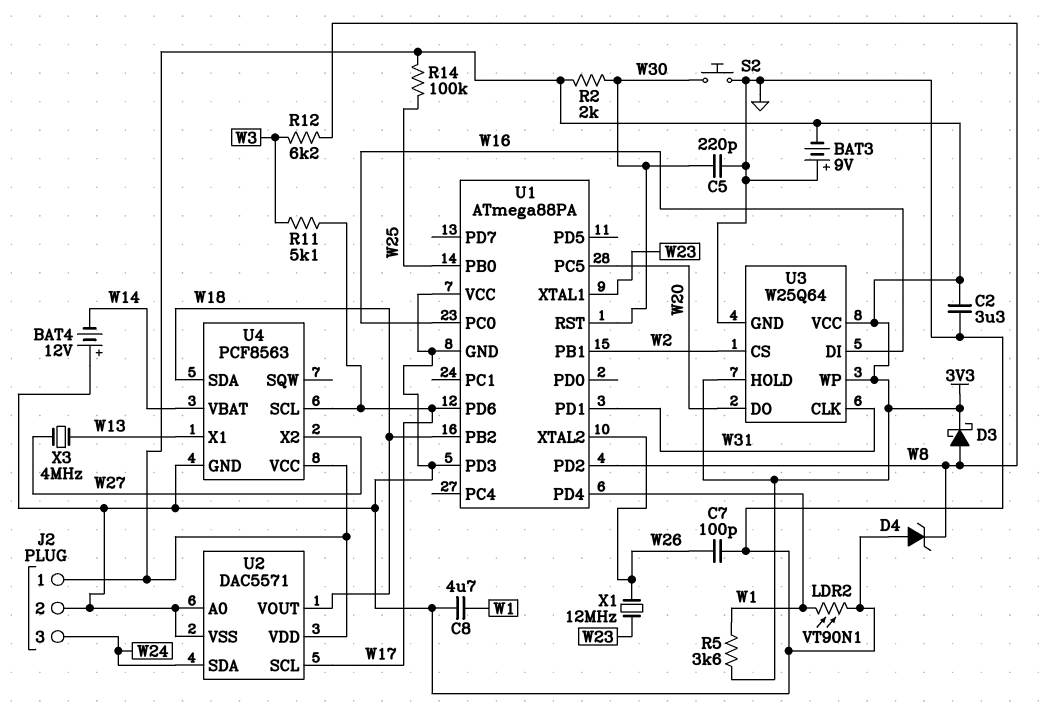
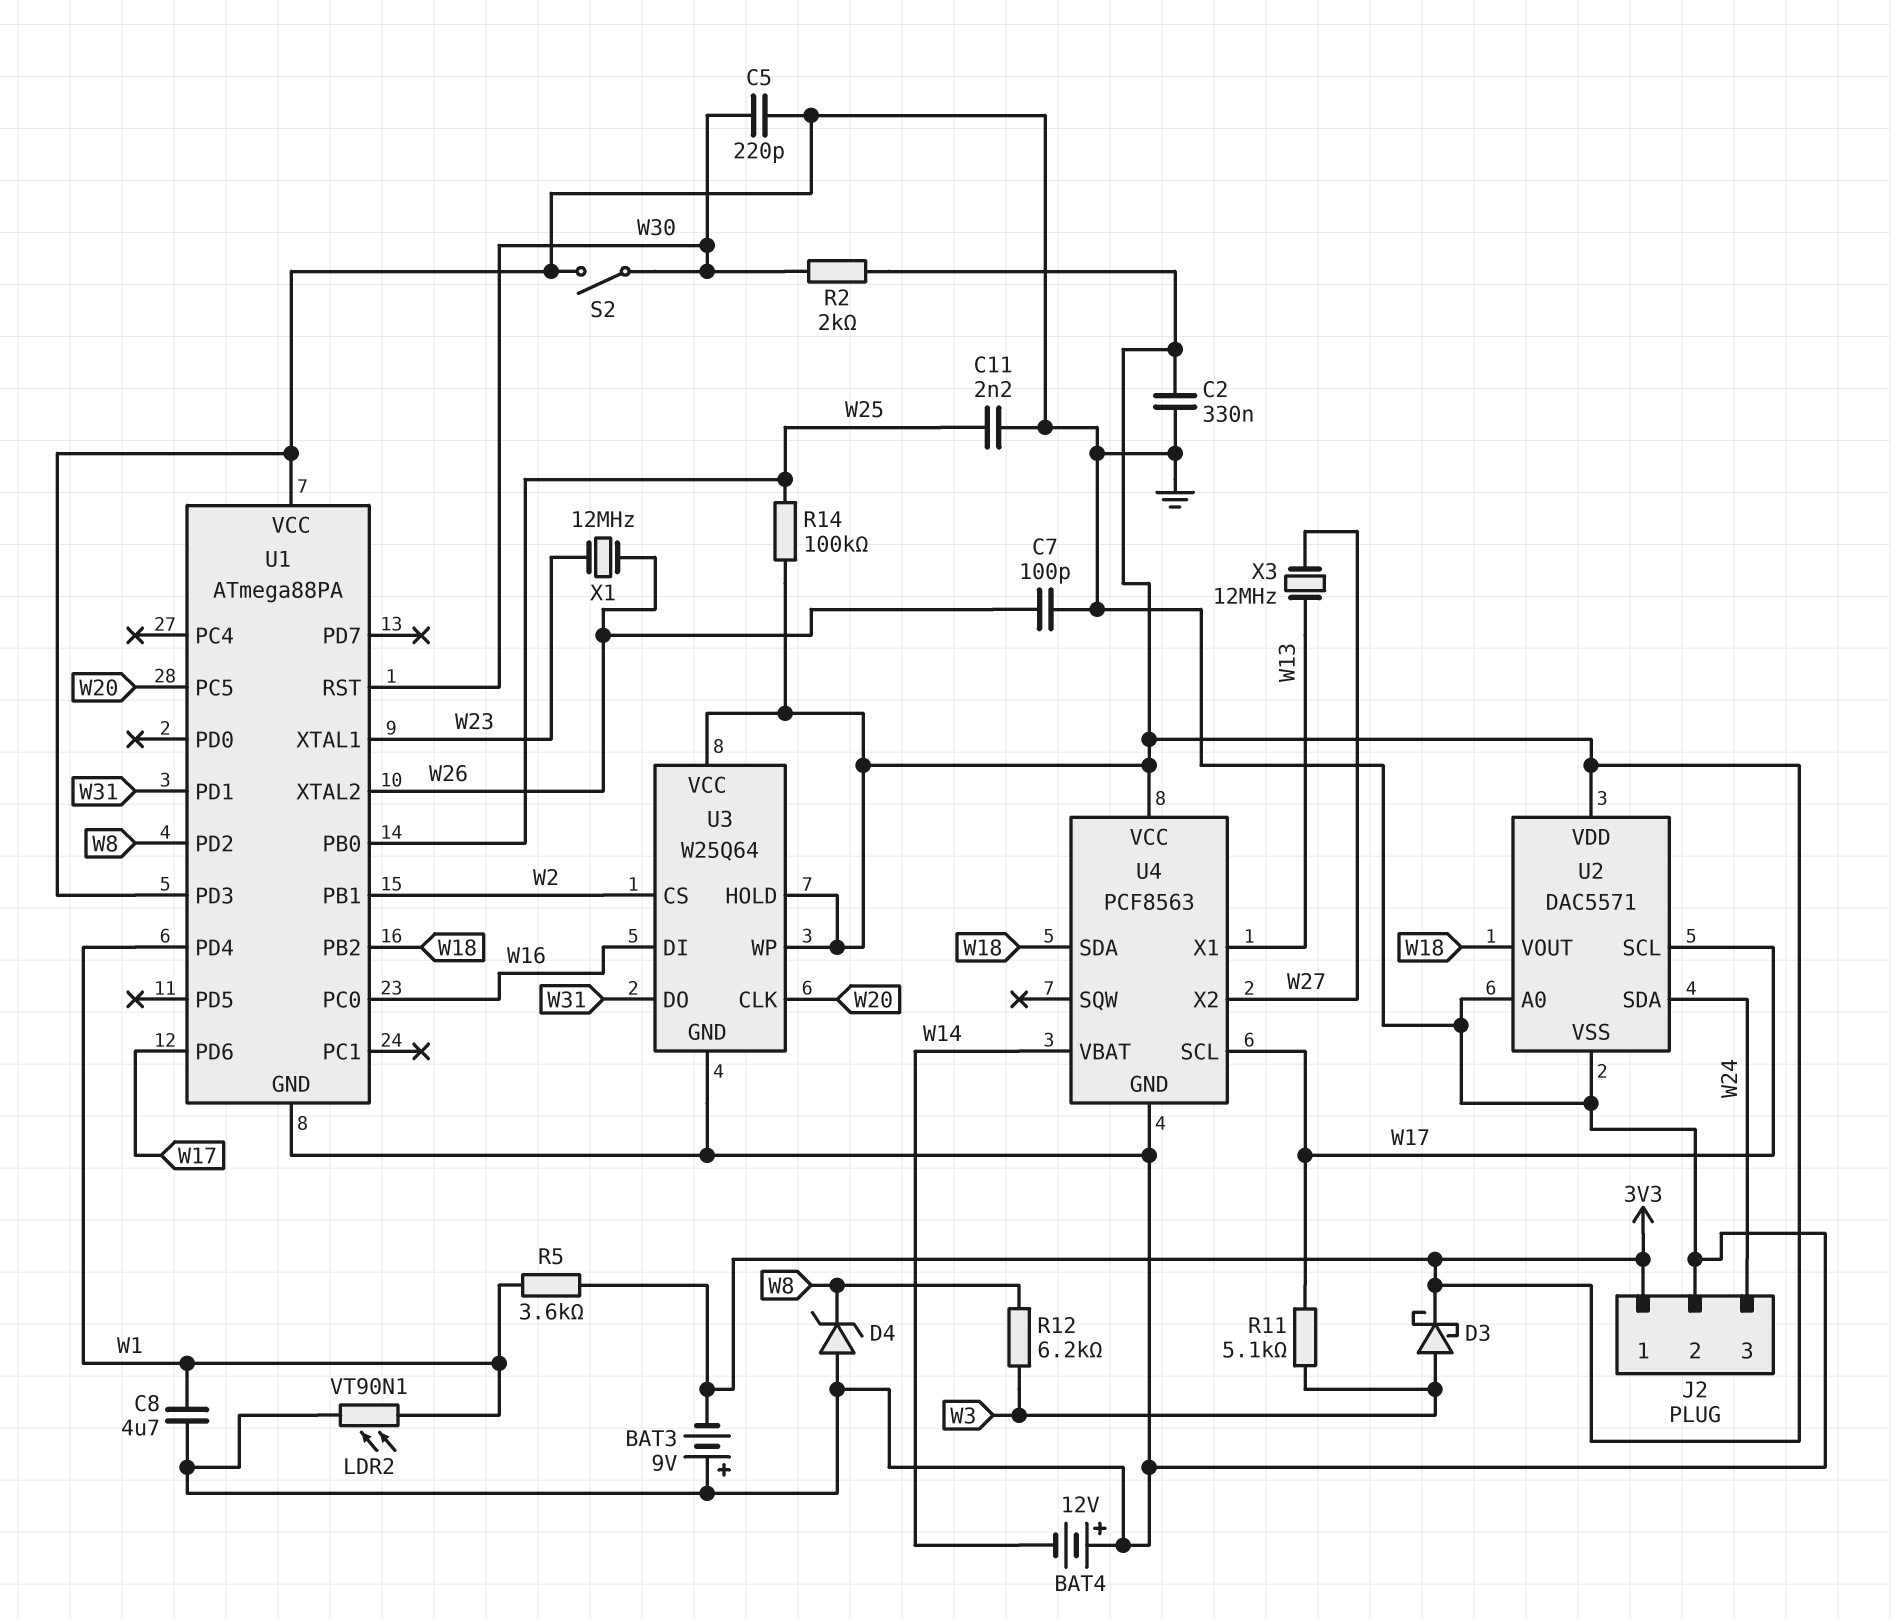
C2: 3.3uF (3V3, GND) -> 330nF (3V3, GND)
C11: none -> 2.2nF (GND, W25)
D3: schottky (A W8, K 3V3) -> schottky (A W3, K 3V3)
S2: button (GND, W30) -> switch (GND, W30)
U3 pin CLK: W31 -> W20
U3 pin DO: W20 -> W31
X3: 4MHz (W13, W27) -> 12MHz (W13, W27)

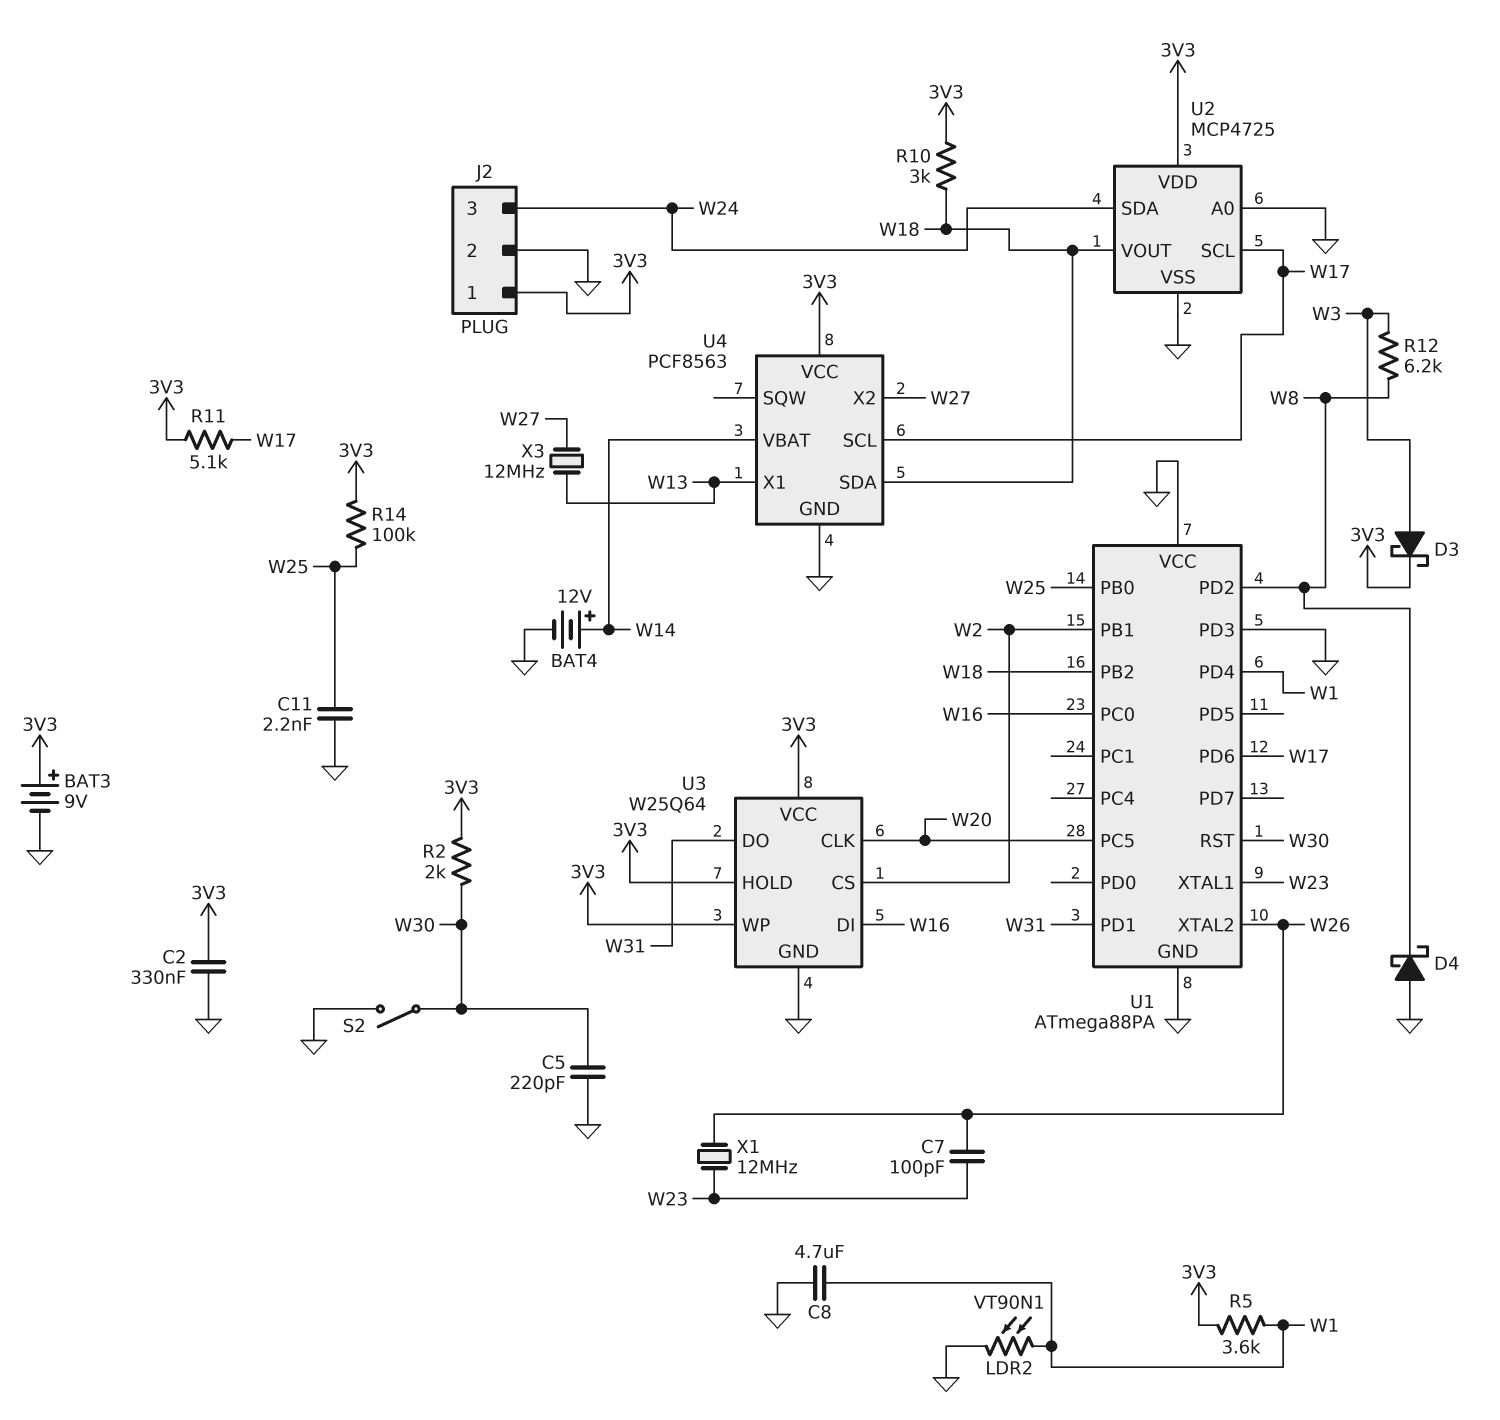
BAT3: 9V (plus GND, minus 3V3) -> 9V (plus 3V3, minus GND)
BAT4: 12V (plus GND, minus W14) -> 12V (plus W14, minus GND)
C7: 100pF (GND, W26) -> 100pF (W23, W26)
D4: zener (A GND, K W8) -> schottky (A GND, K W8)
R10: none -> 3k (3V3, W18)
R11: 5.1k (W3, W17) -> 5.1k (3V3, W17)
U2: DAC5571 -> MCP4725

